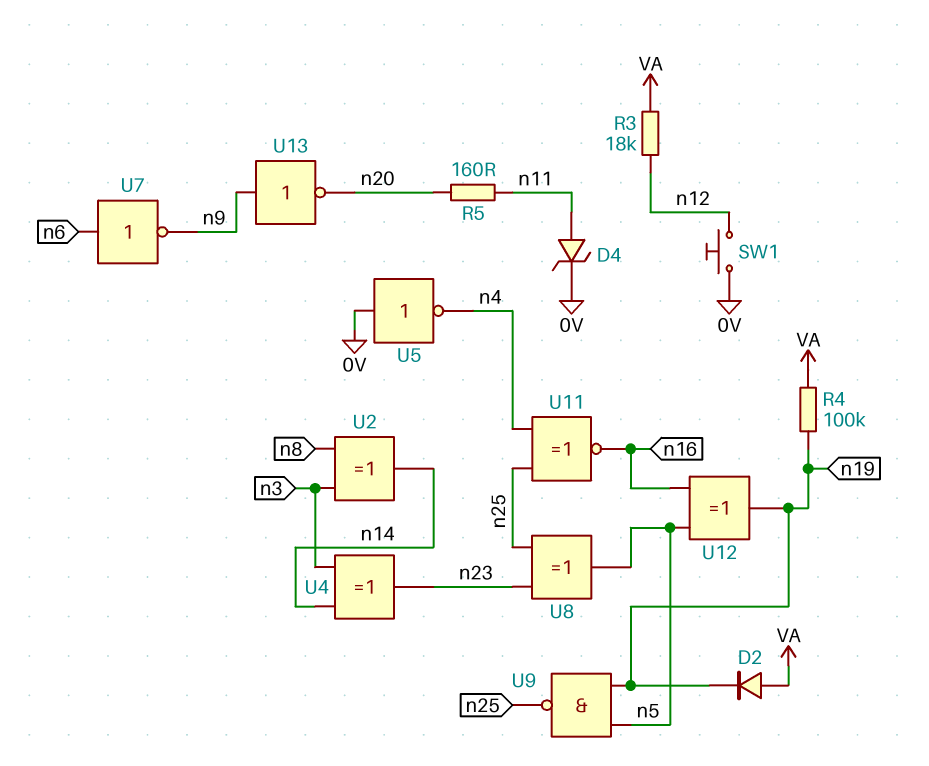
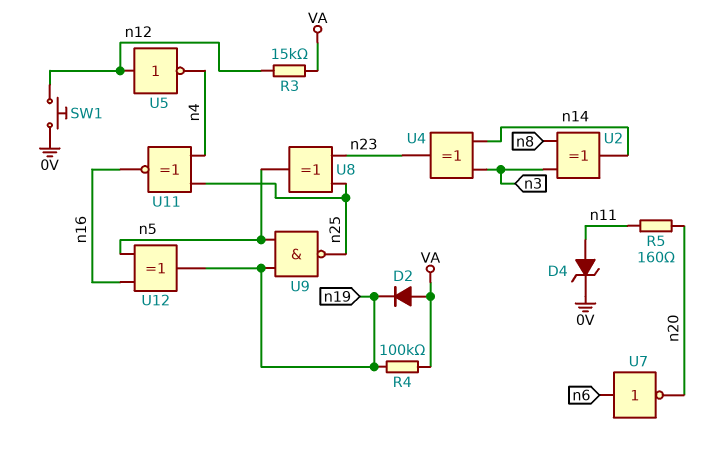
R3: 18k (VA, n12) -> 15k (VA, n12)
U5: NOT (in 0V, out n4) -> NOT (in n12, out n4)
U7: NOT (in n6, out n9) -> NOT (in n6, out n20)
U13: NOT (in n9, out n20) -> none

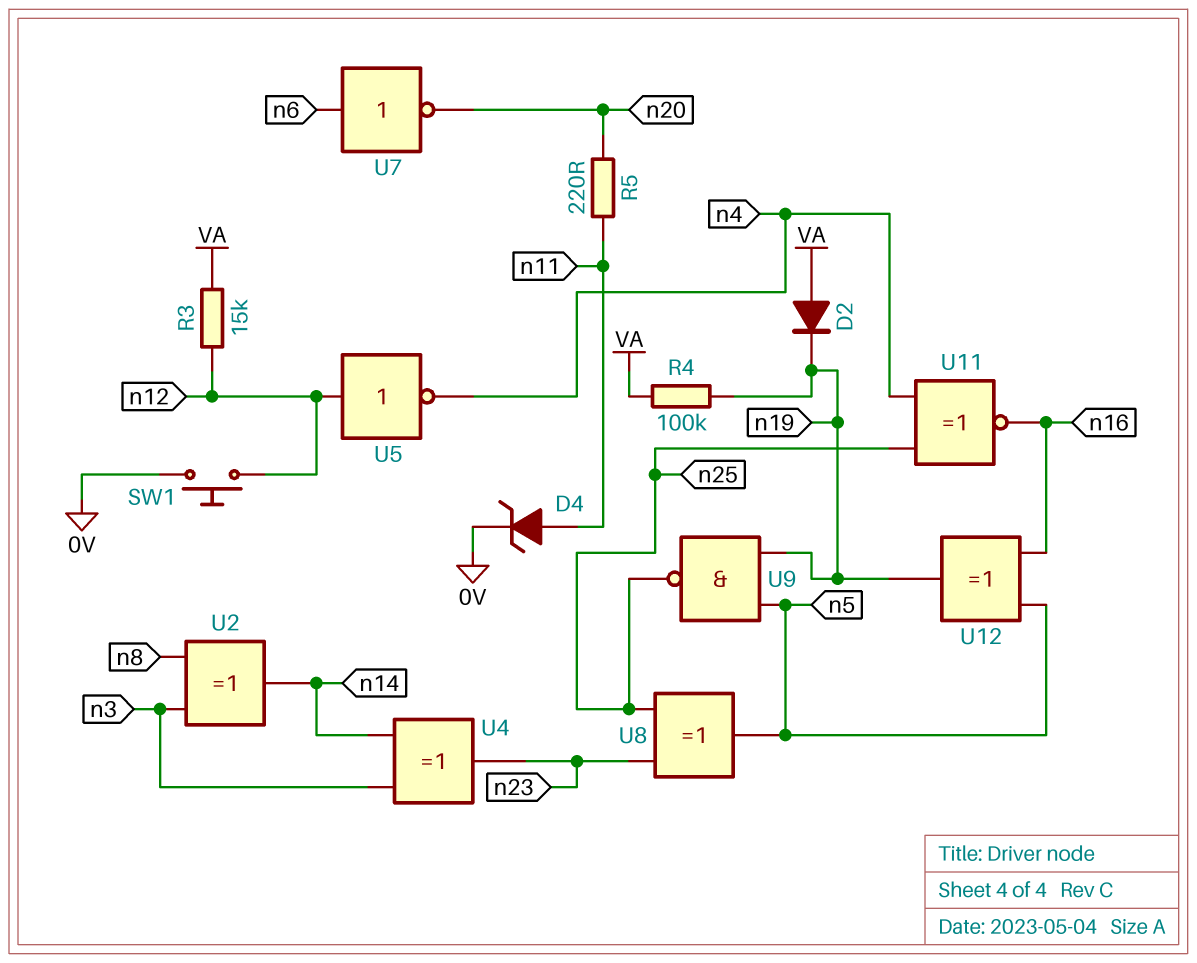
R5: 160 (n11, n20) -> 220 (n11, n20)

